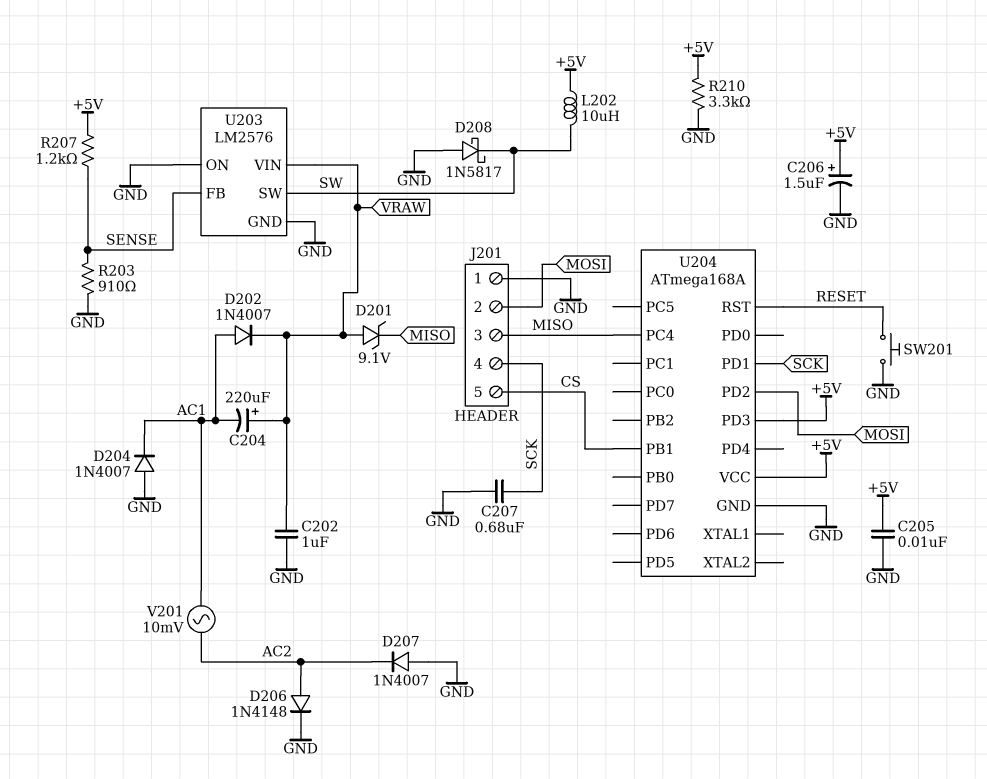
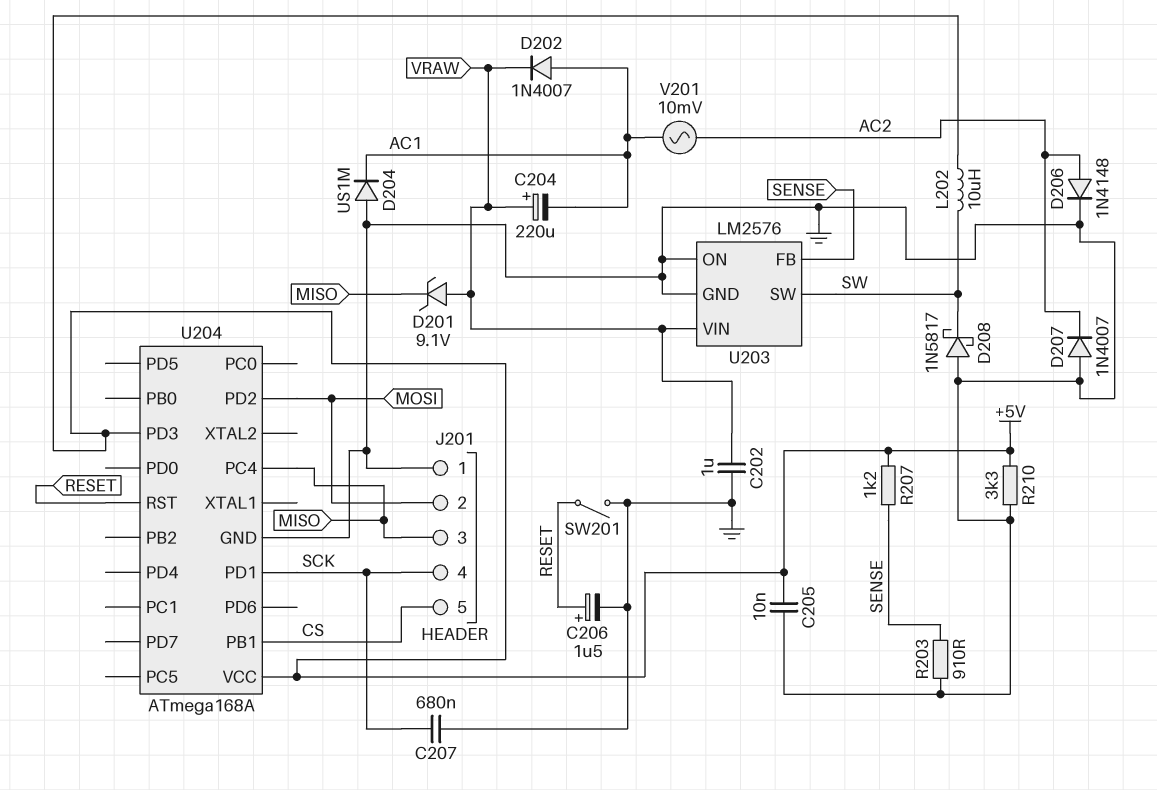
C206: 1.5uF (plus +5V, minus GND) -> 1.5uF (plus RESET, minus GND)
D204: diode 1N4007 (A GND, K AC1) -> diode US1M (A GND, K AC1)
SW201: button (GND, RESET) -> switch (GND, RESET)

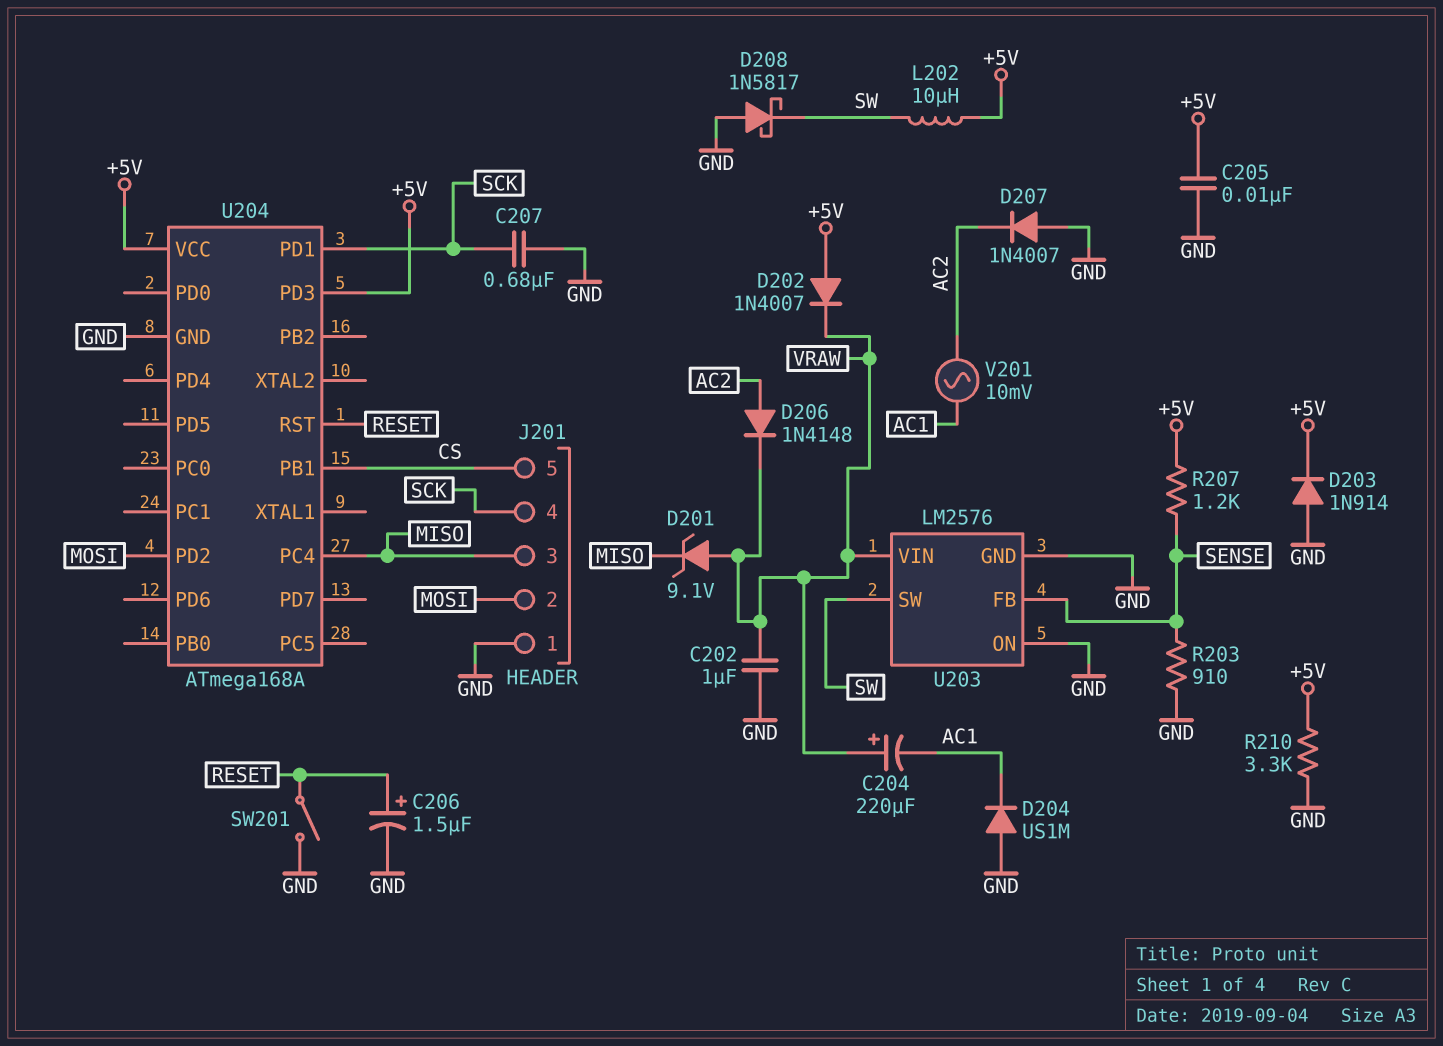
D202: diode 1N4007 (A AC1, K VRAW) -> diode 1N4007 (A +5V, K VRAW)
D203: none -> diode 1N914 (A GND, K +5V)
D206: diode 1N4148 (A AC2, K GND) -> diode 1N4148 (A AC2, K VRAW)

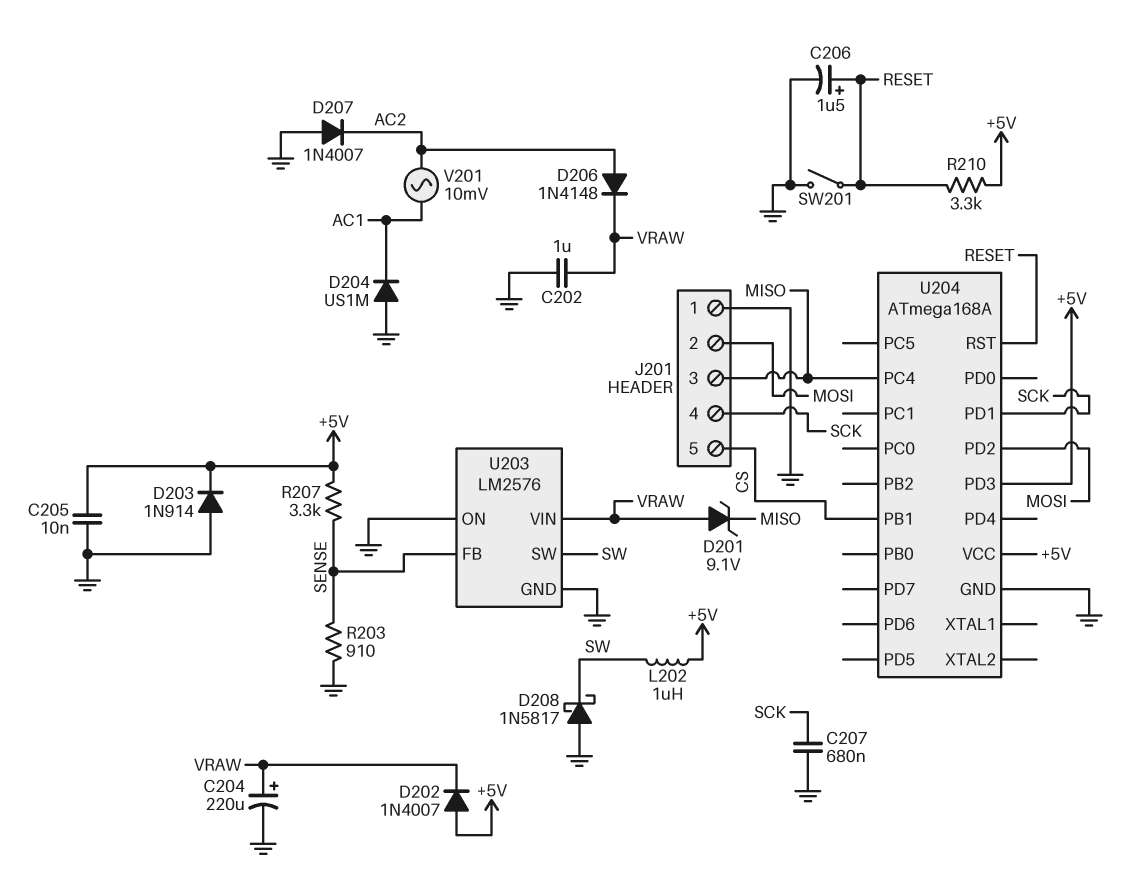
C204: 220uF (plus VRAW, minus AC1) -> 220uF (plus VRAW, minus GND)
L202: 10uH (+5V, SW) -> 1uH (+5V, SW)
R207: 1.2k (+5V, SENSE) -> 3.3k (+5V, SENSE)
R210: 3.3k (+5V, GND) -> 3.3k (+5V, RESET)

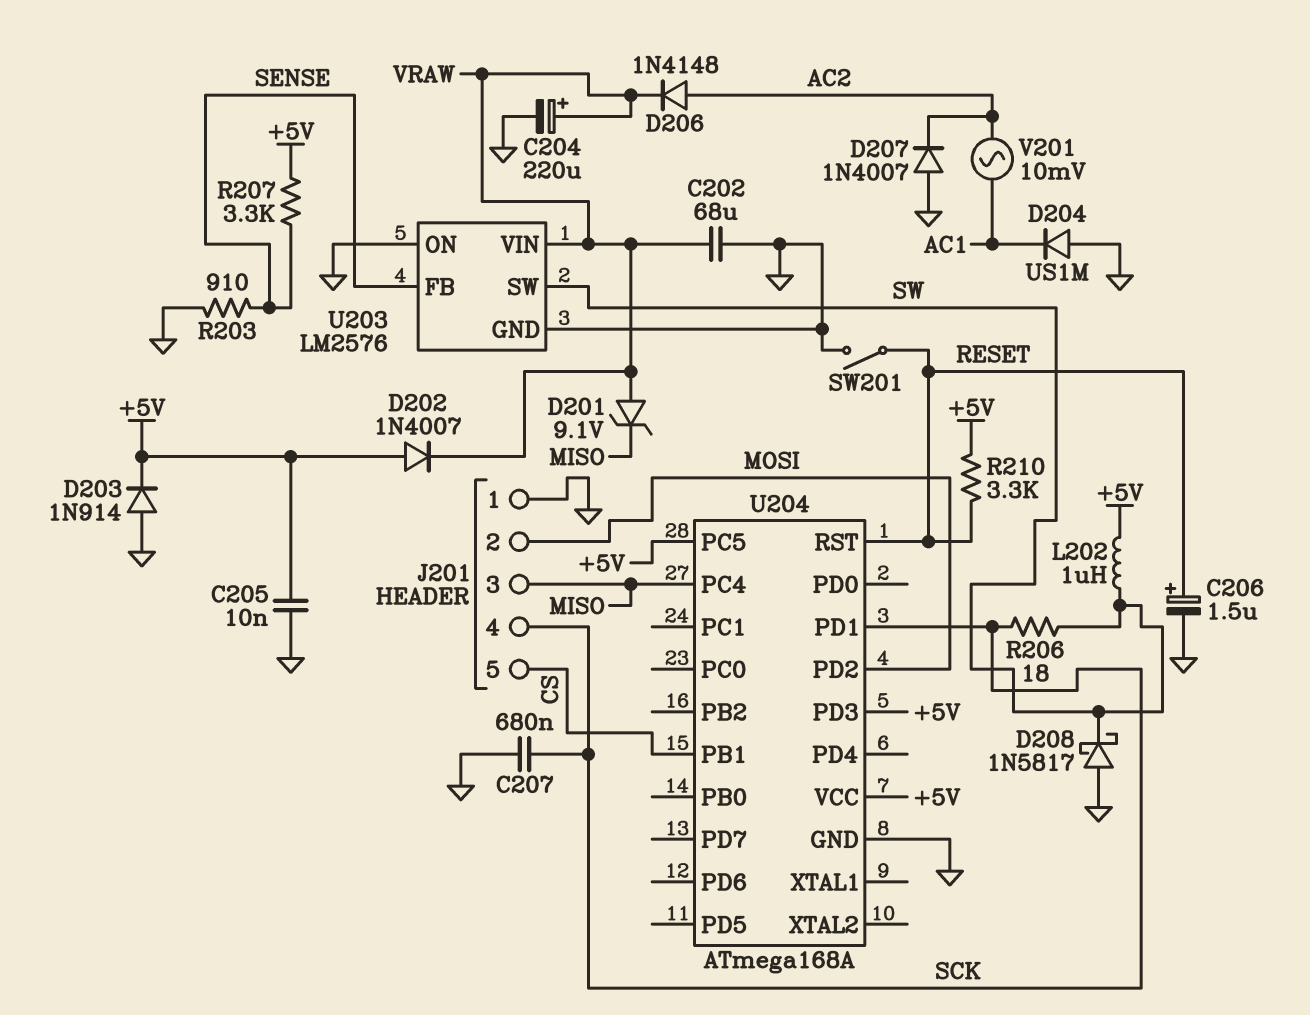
C202: 1uF (GND, VRAW) -> 68uF (GND, VRAW)
R206: none -> 18 (SCK, SW)
U204 pin PC5: none -> +5V

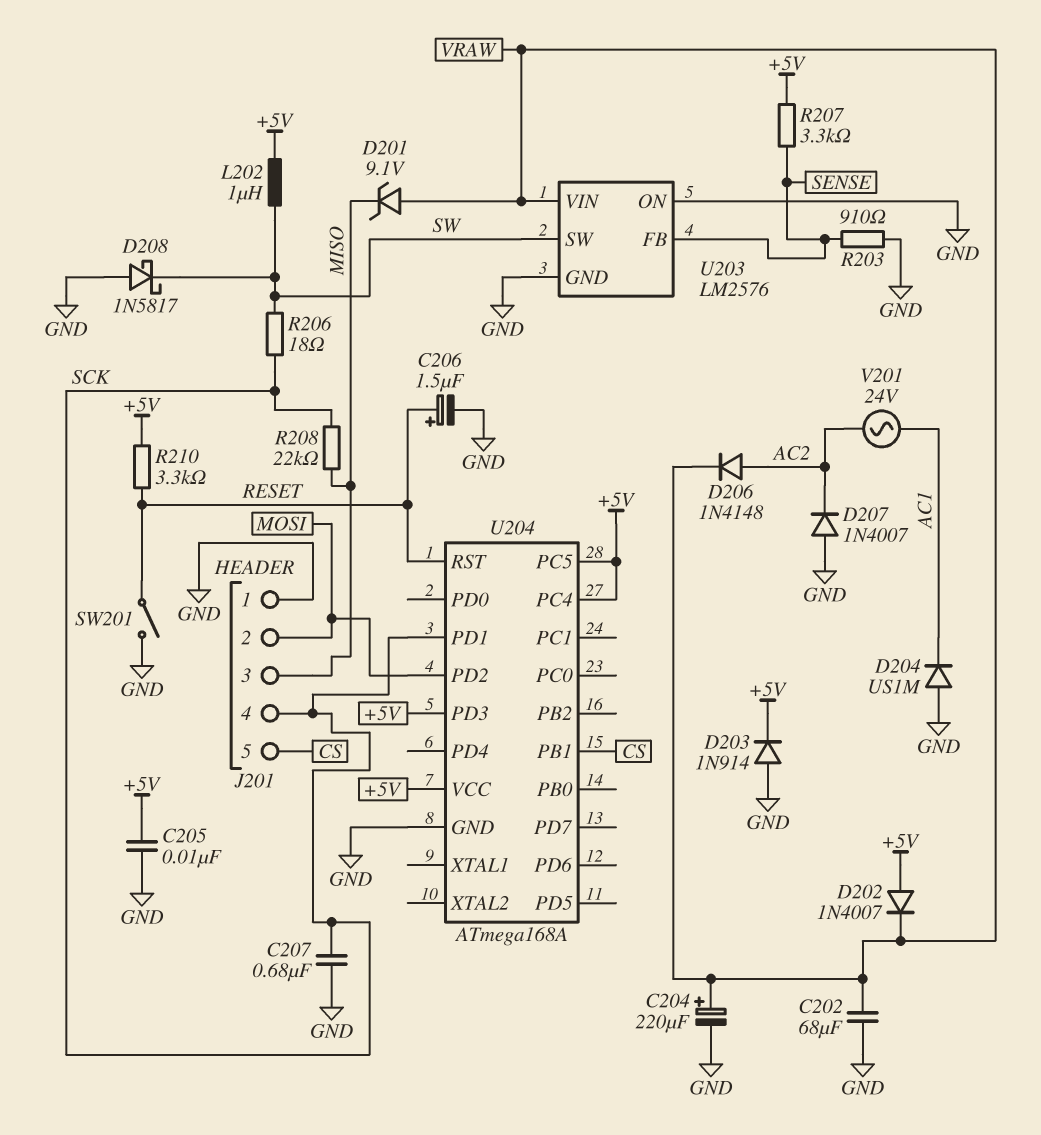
R208: none -> 22k (MISO, SCK)
U204 pin PC4: MISO -> +5V
V201: AC 10mV (AC1, AC2) -> AC 24V (AC1, AC2)

